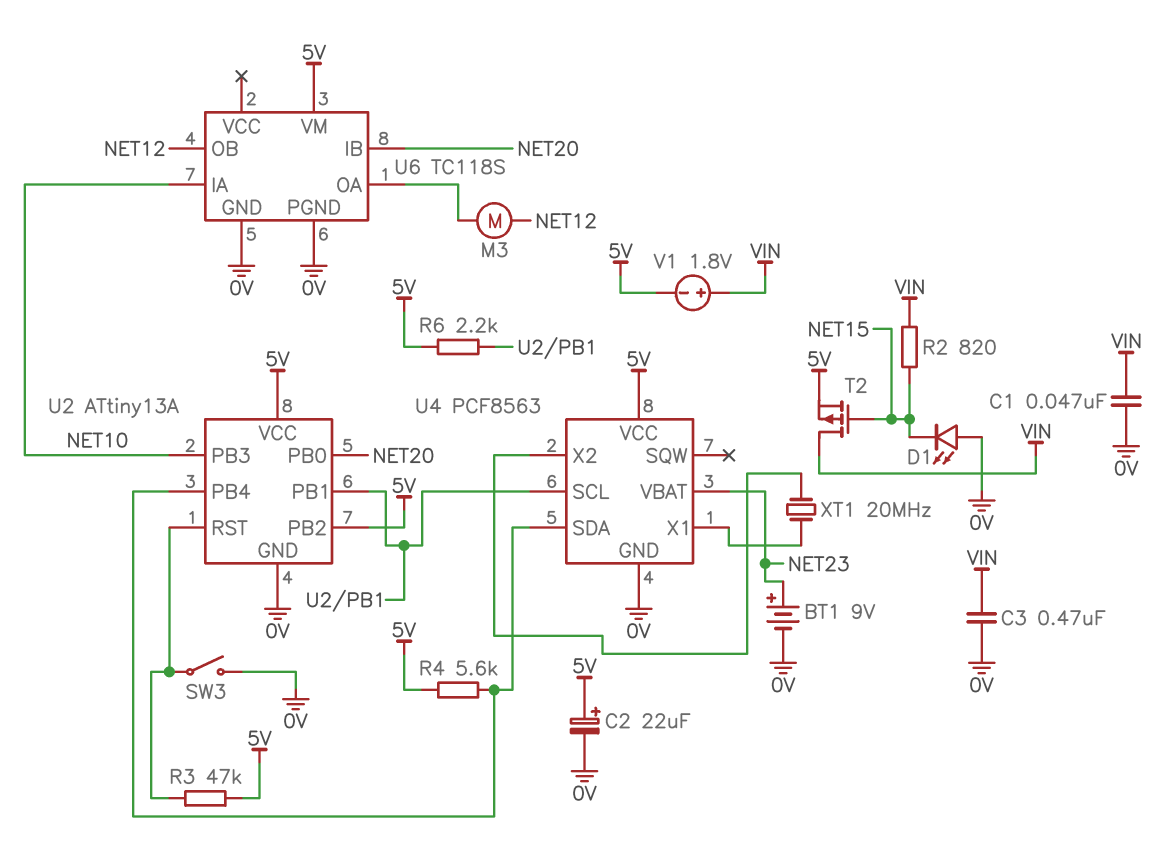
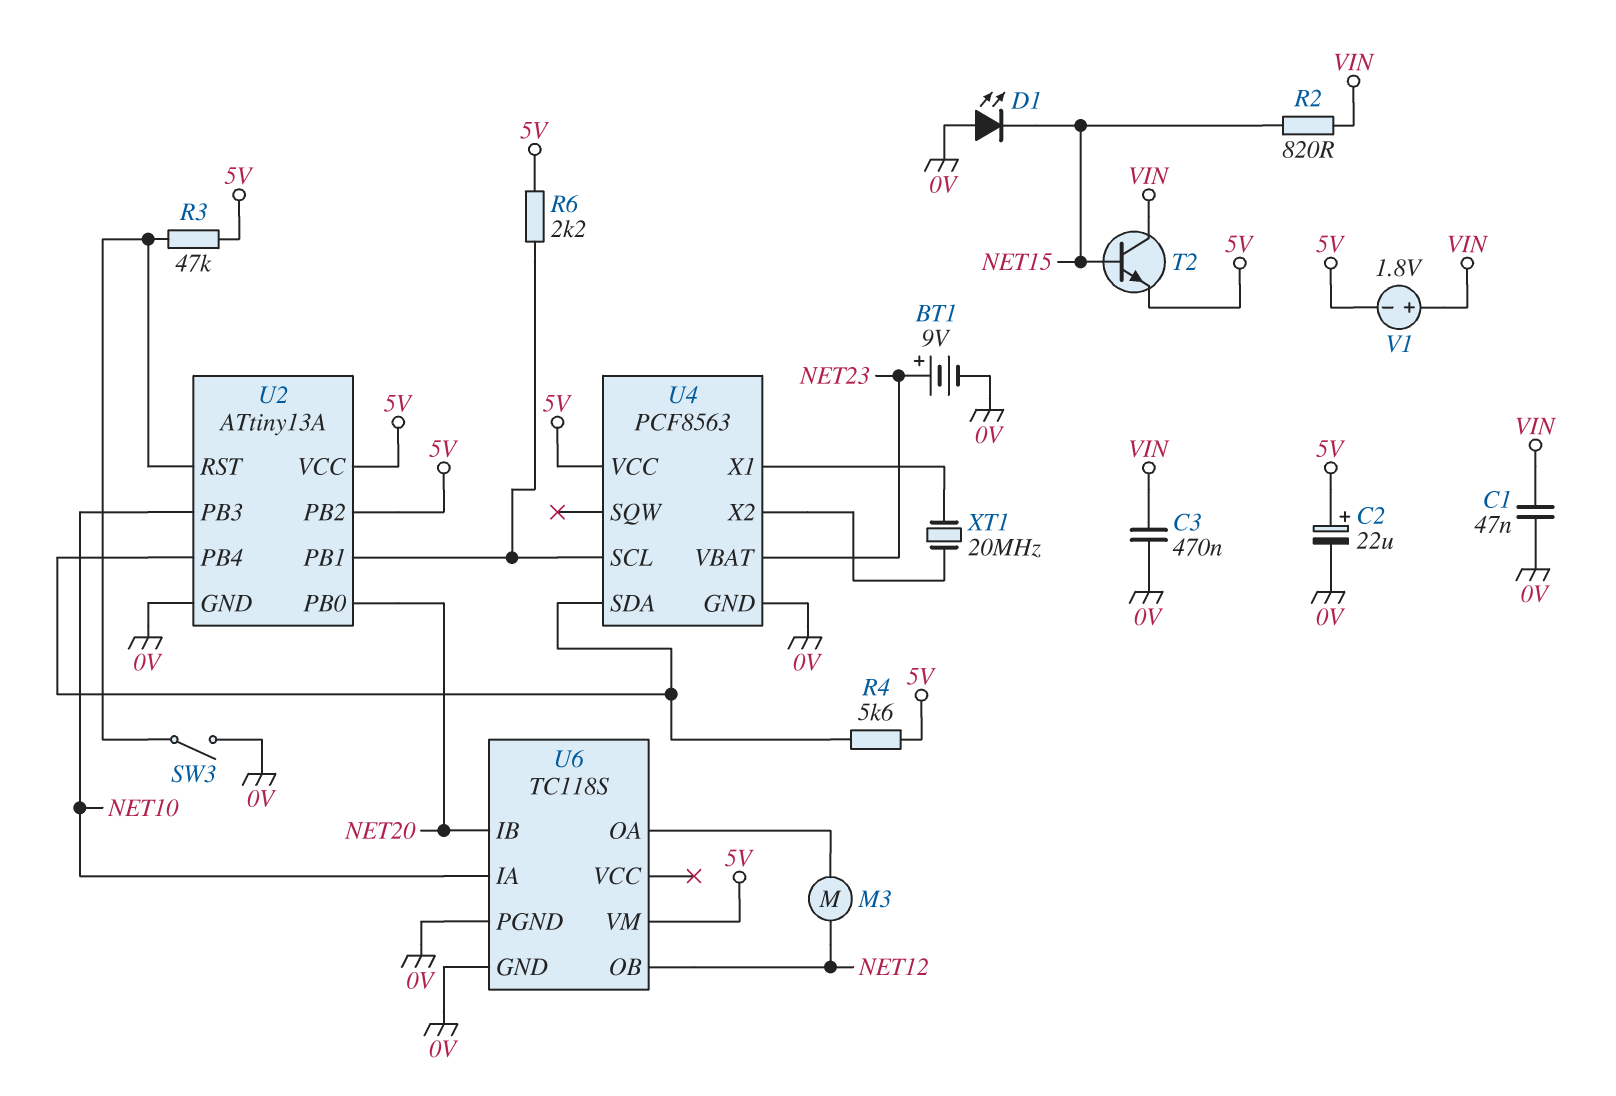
T2: PMOS (G NET15, D VIN, S 5V) -> NPN (B NET15, C VIN, E 5V)

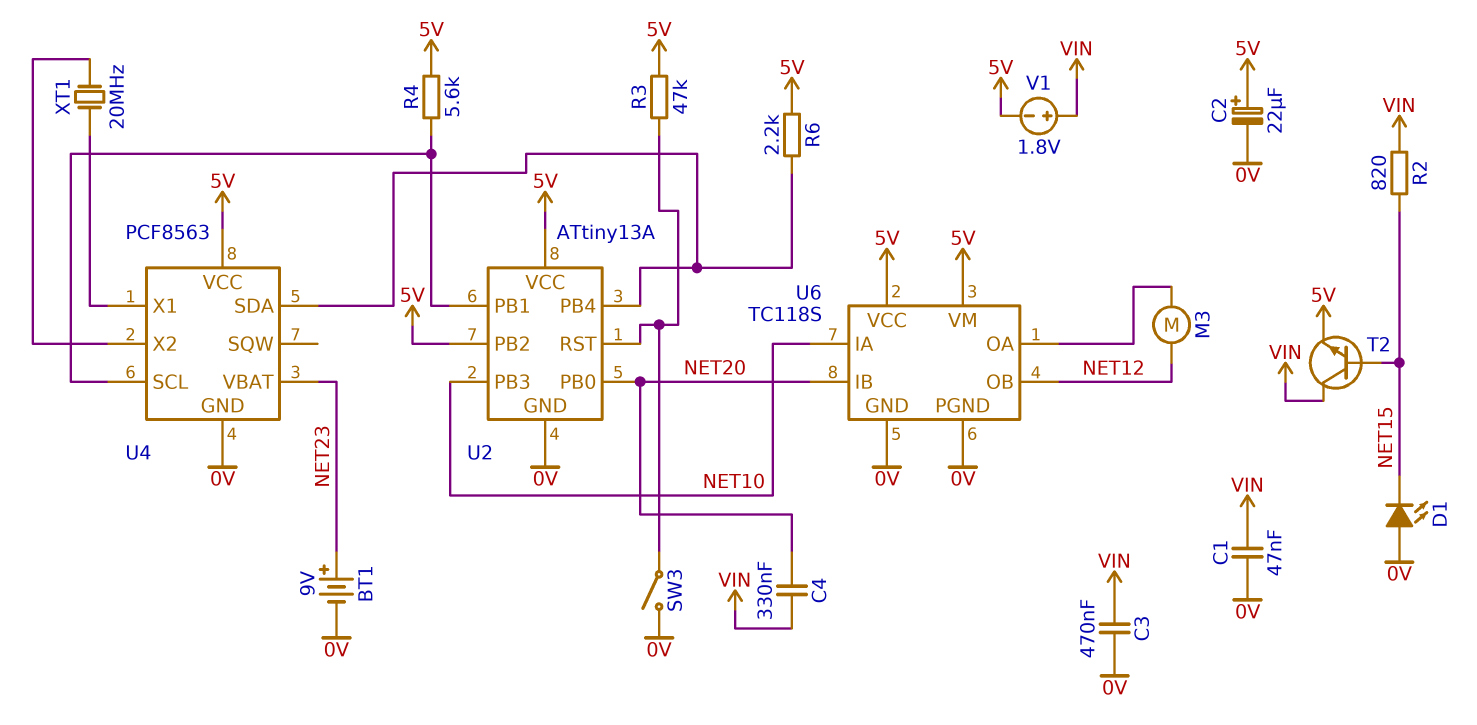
C4: none -> 330nF (NET20, VIN)
R4: 5.6k (5V, U2/PB4) -> 5.6k (5V, U2/PB1)
R6: 2.2k (5V, U2/PB1) -> 2.2k (5V, U2/PB4)
U6 pin VCC: none -> 5V

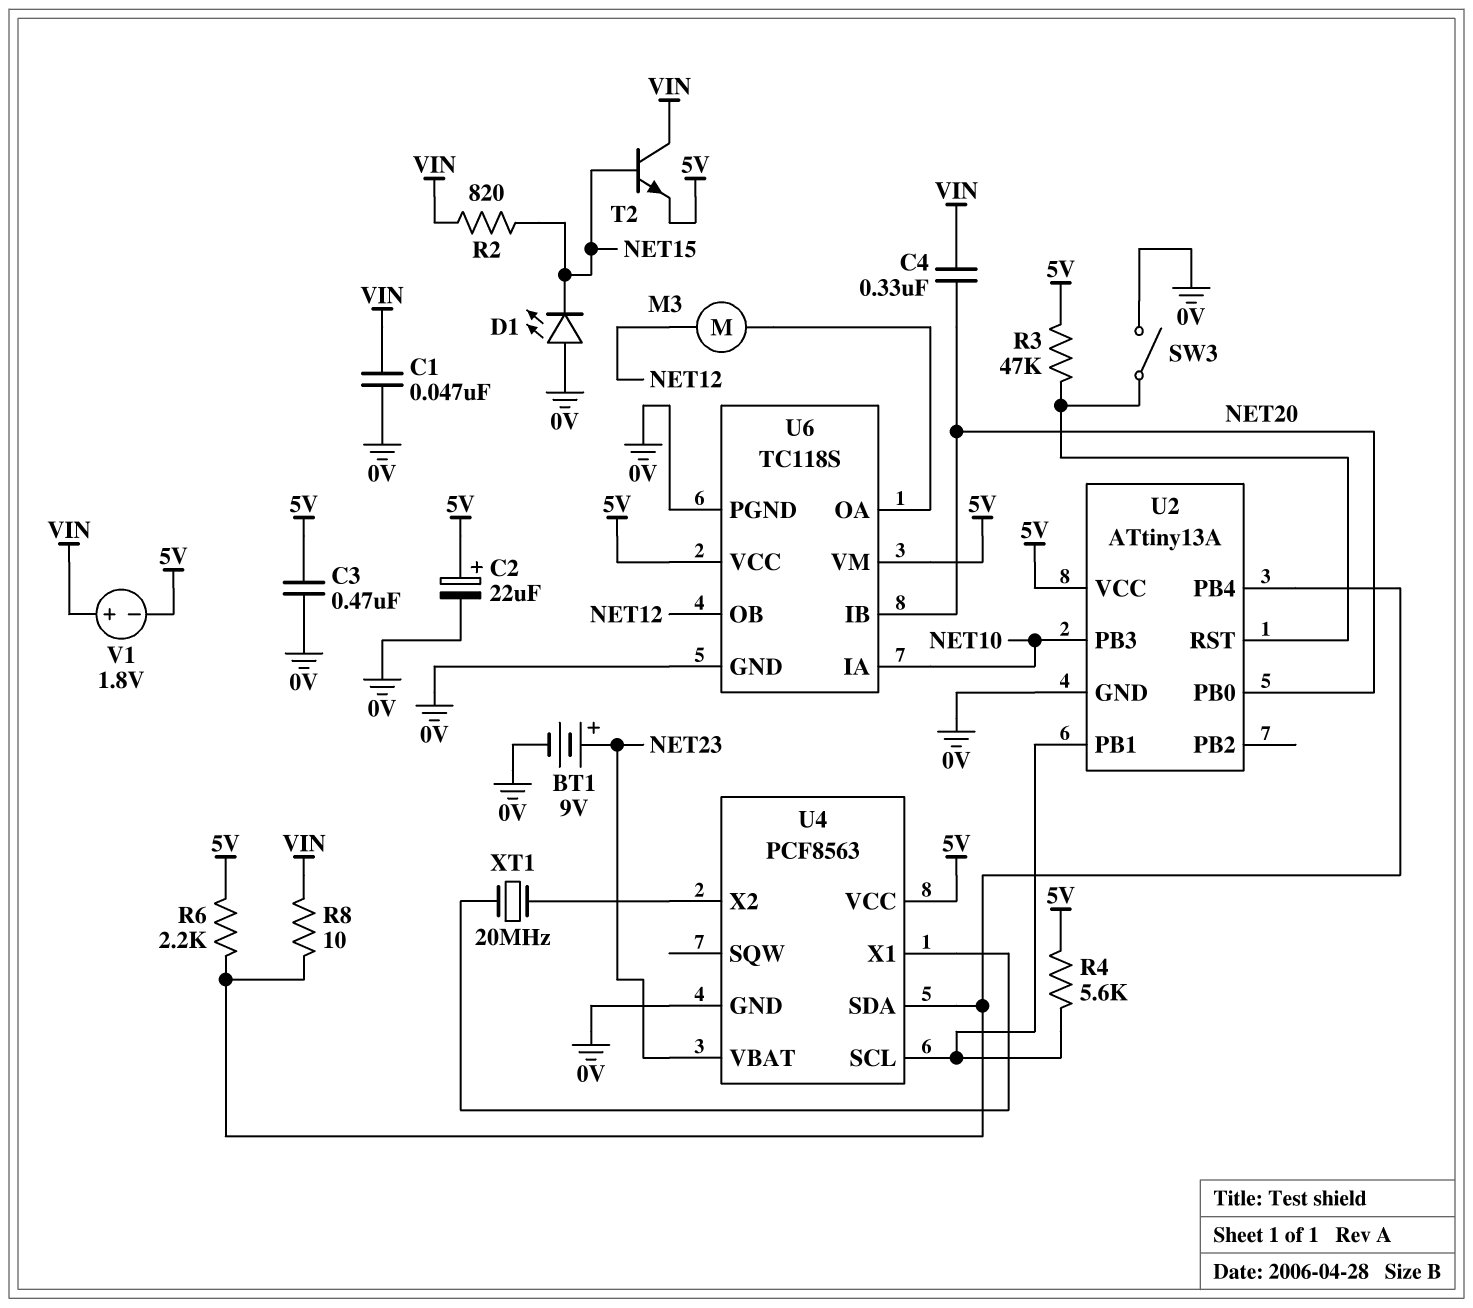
C3: 470nF (0V, VIN) -> 470nF (0V, 5V)
R8: none -> 10 (U2/PB4, VIN)
U2 pin PB2: 5V -> none

